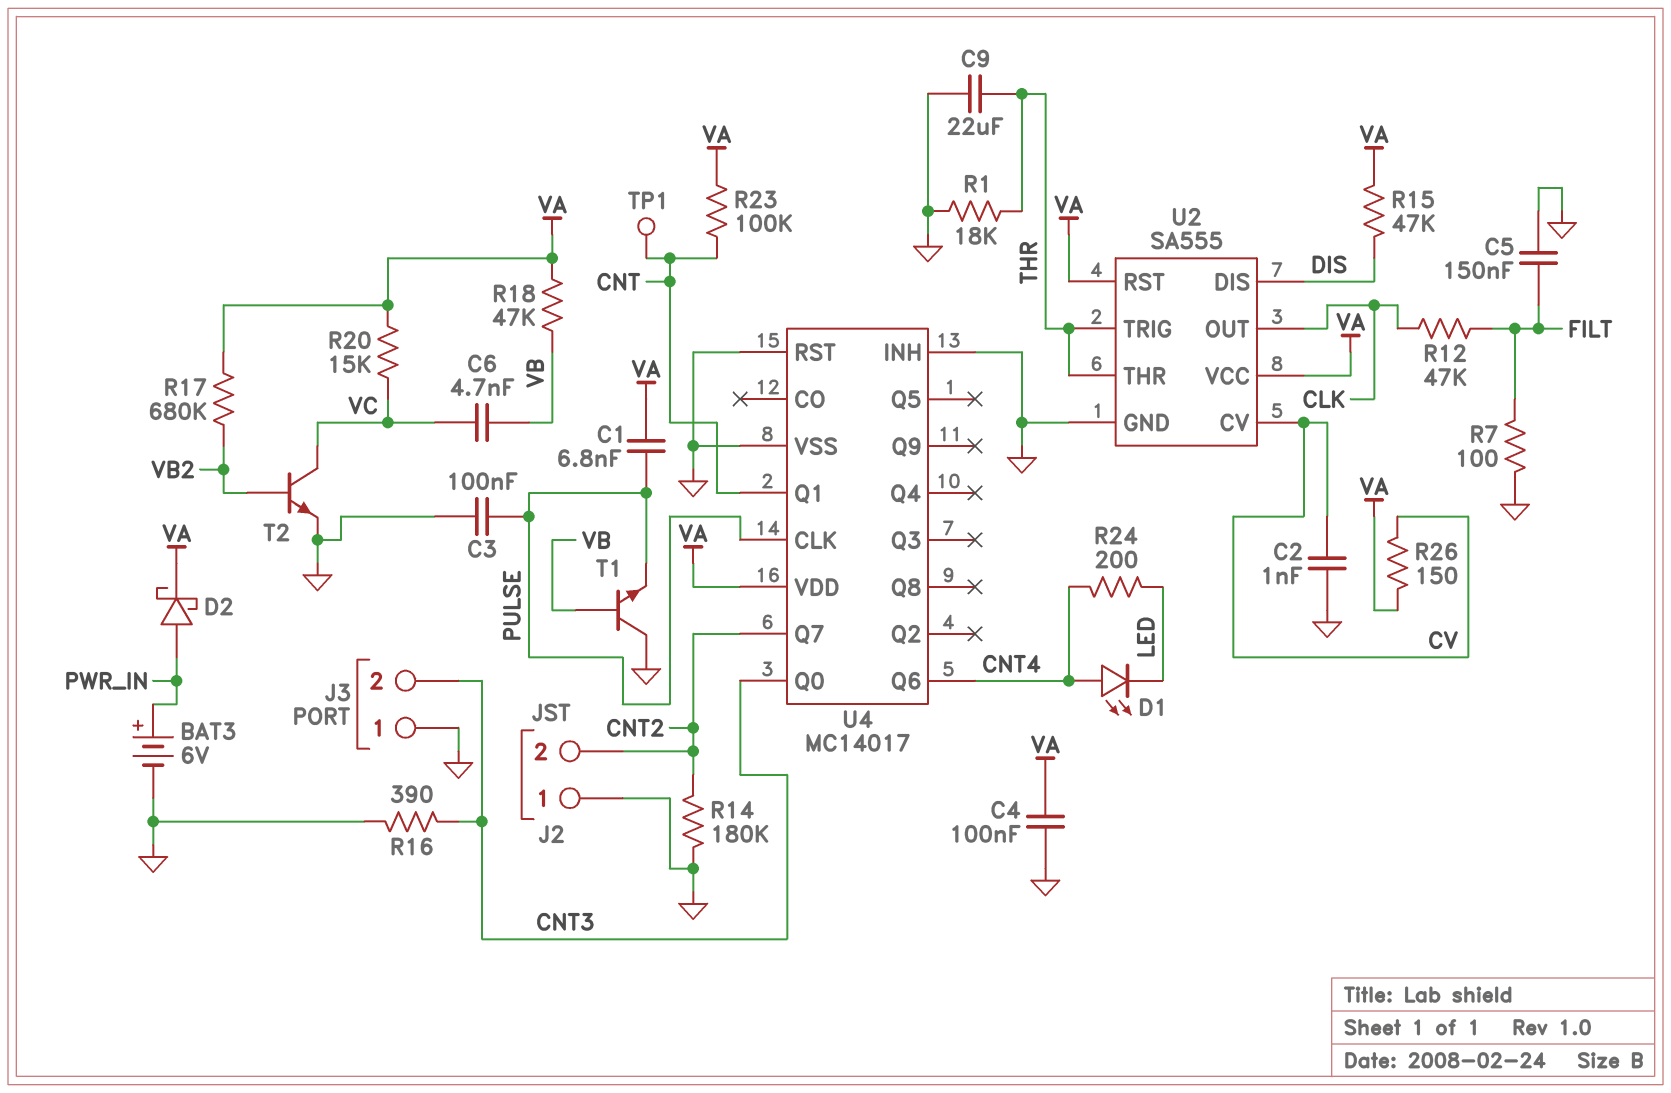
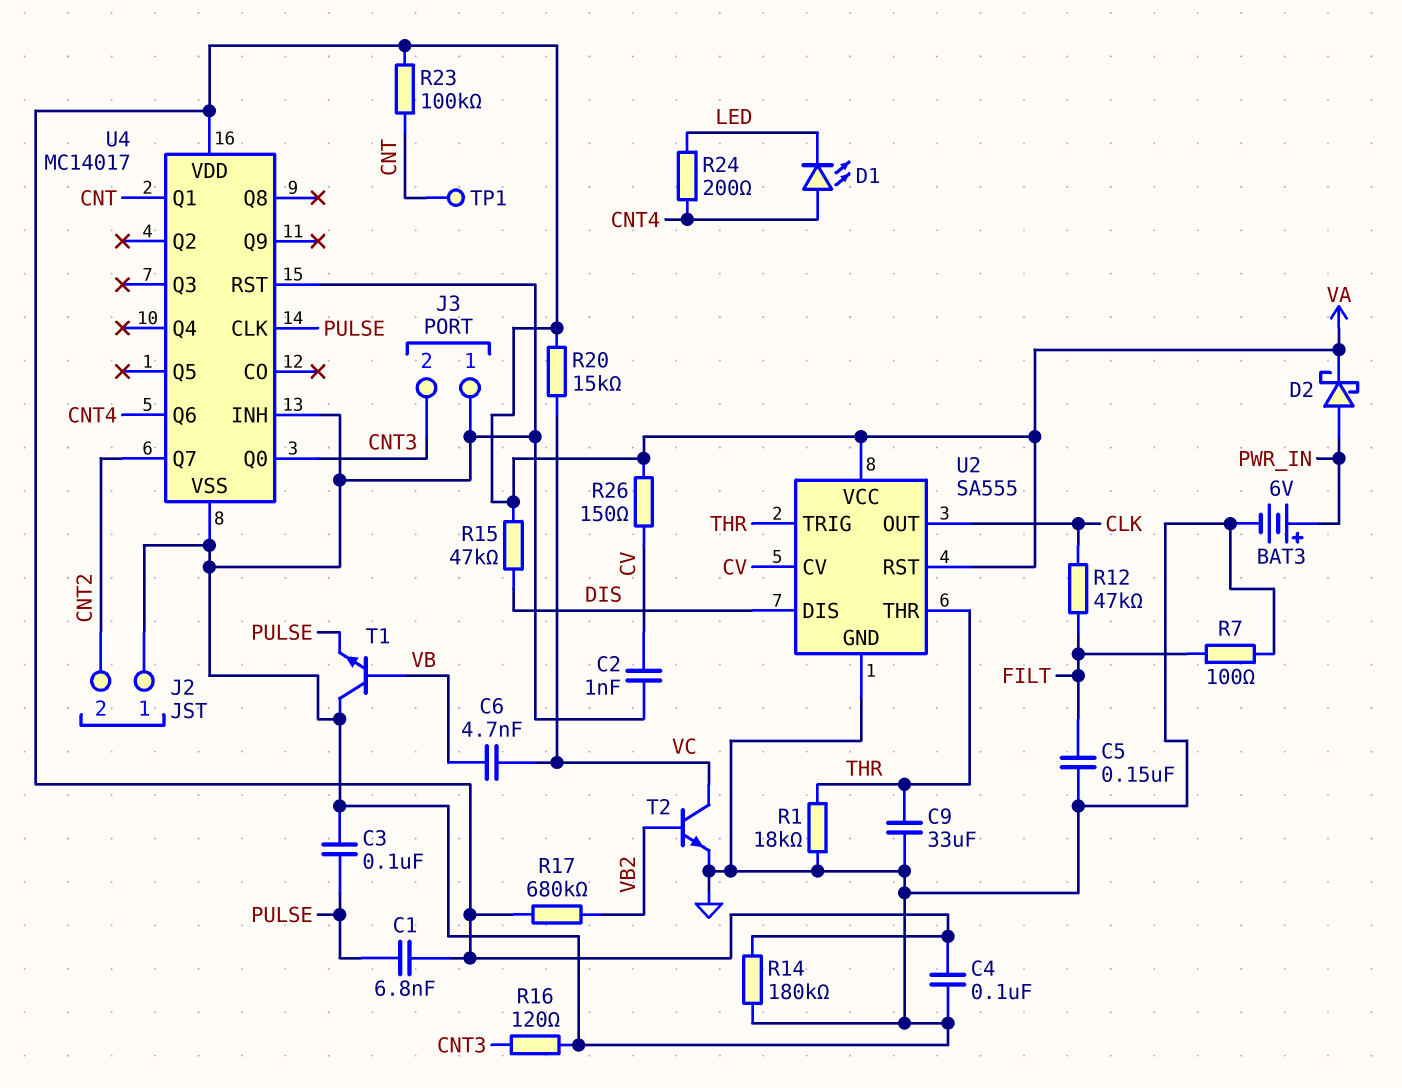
C9: 22uF (GND, THR) -> 33uF (GND, THR)
R14: 180k (CNT2, GND) -> 180k (GND, VA)
R16: 390 (CNT3, GND) -> 120 (CNT3, GND)
R18: 47k (VA, VB) -> none

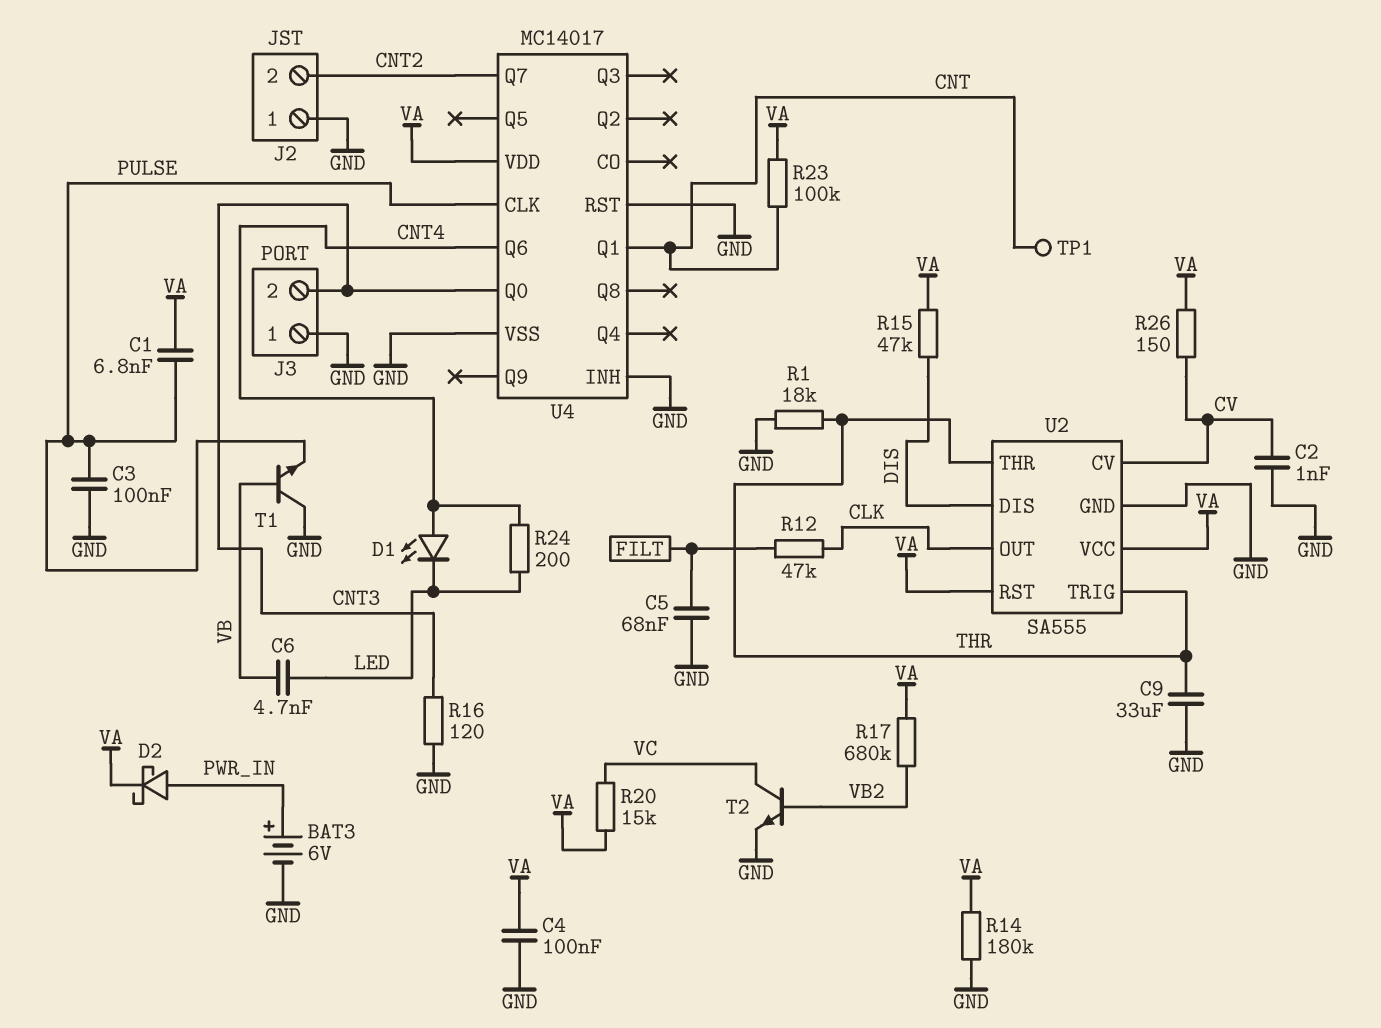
C5: 150nF (FILT, GND) -> 68nF (FILT, GND)
C6: 4.7nF (VB, VC) -> 4.7nF (LED, VB)
R7: 100 (FILT, GND) -> none

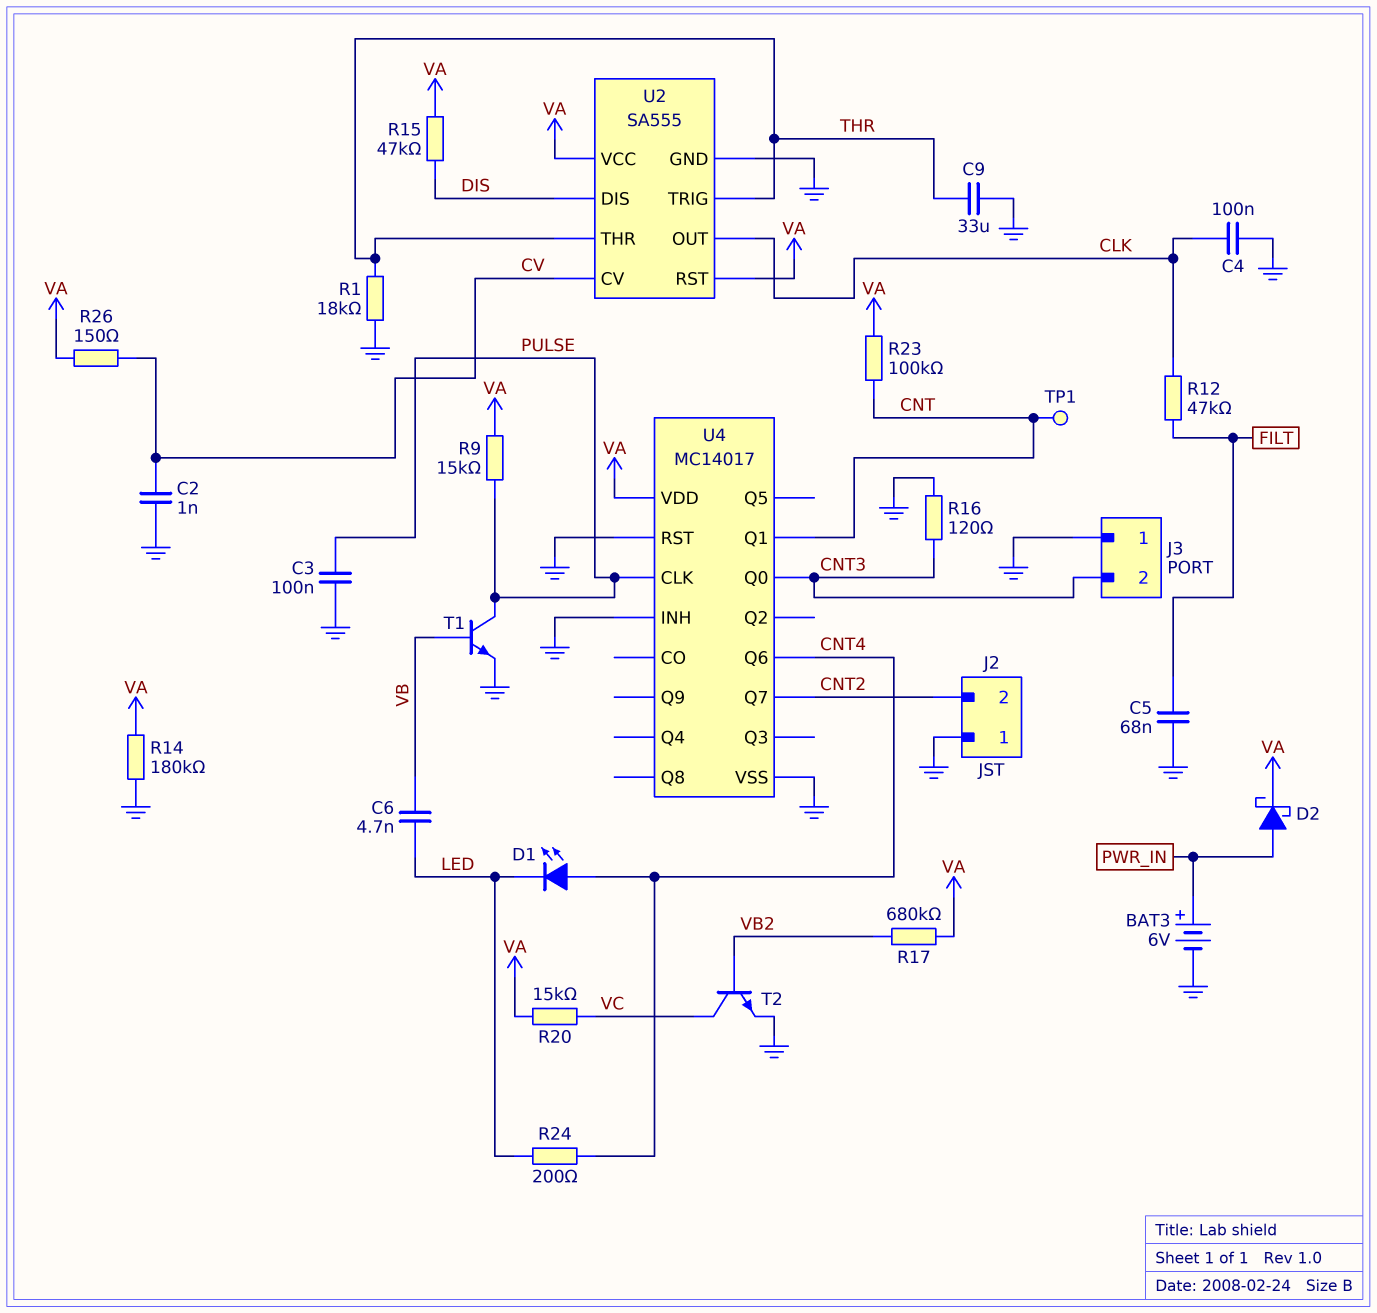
C1: 6.8nF (PULSE, VA) -> none
C4: 100nF (GND, VA) -> 100nF (CLK, GND)
R9: none -> 15k (PULSE, VA)
T1: NPN (B VB, C GND, E PULSE) -> NPN (B VB, C PULSE, E GND)

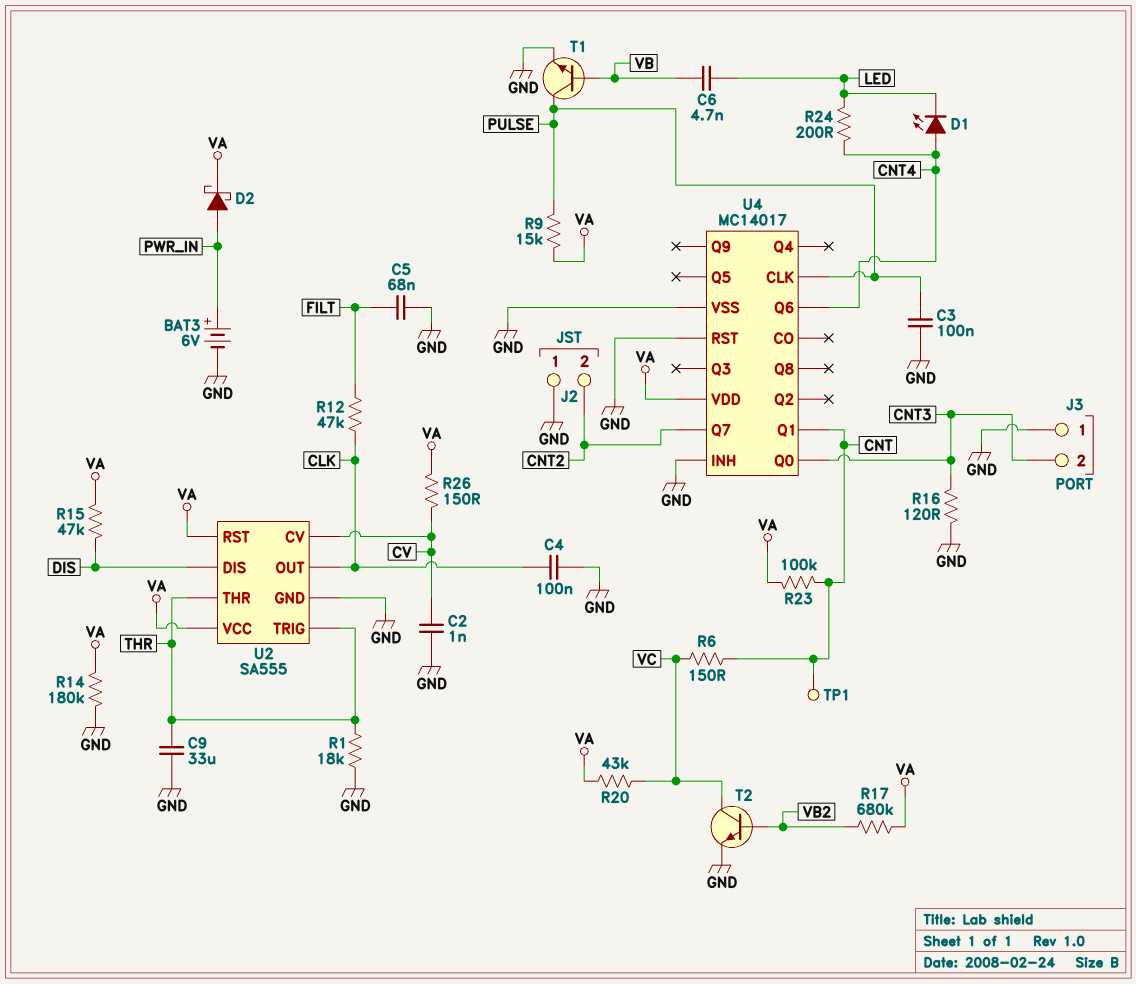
R6: none -> 150 (CNT, VC)
R20: 15k (VA, VC) -> 43k (VA, VC)

